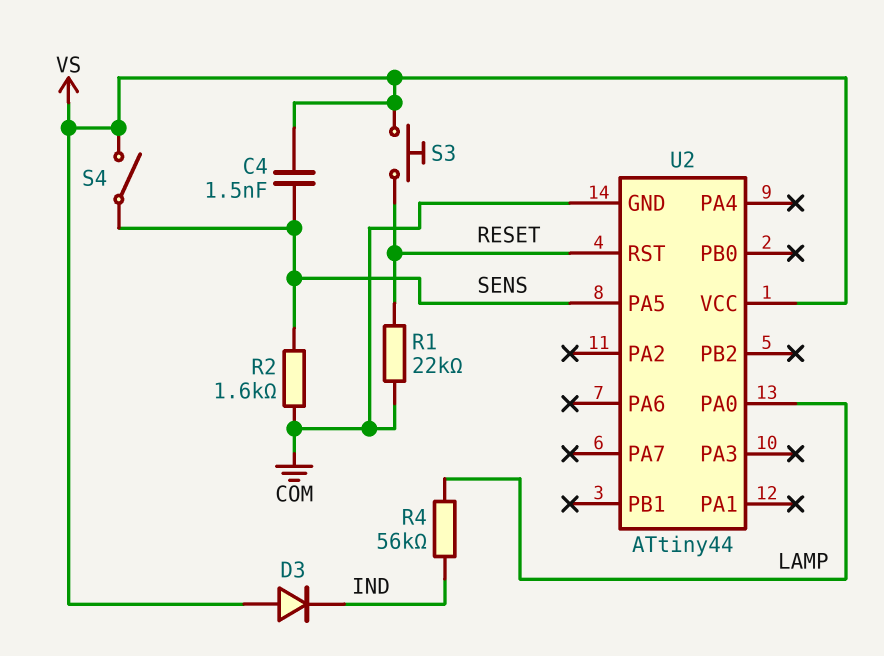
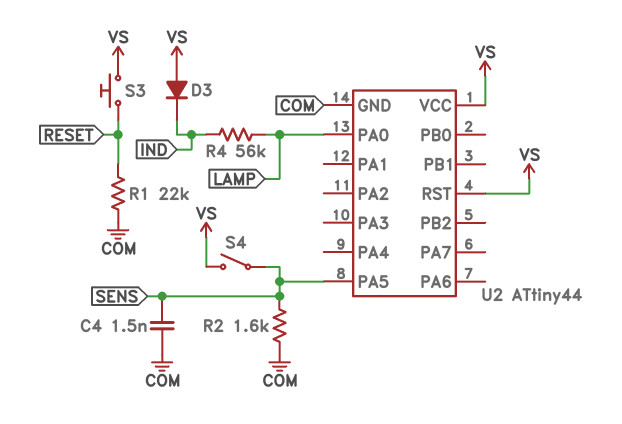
C4: 1.5nF (SENS, VS) -> 1.5nF (COM, SENS)
U2 pin RST: RESET -> VS

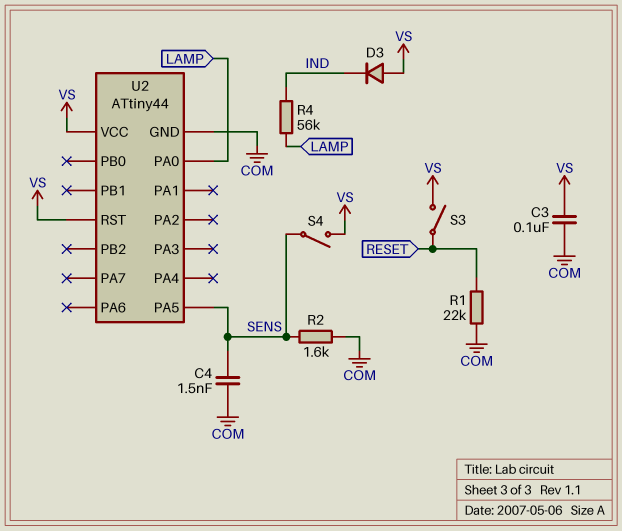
C3: none -> 100nF (COM, VS)
S3: button (RESET, VS) -> switch (RESET, VS)

